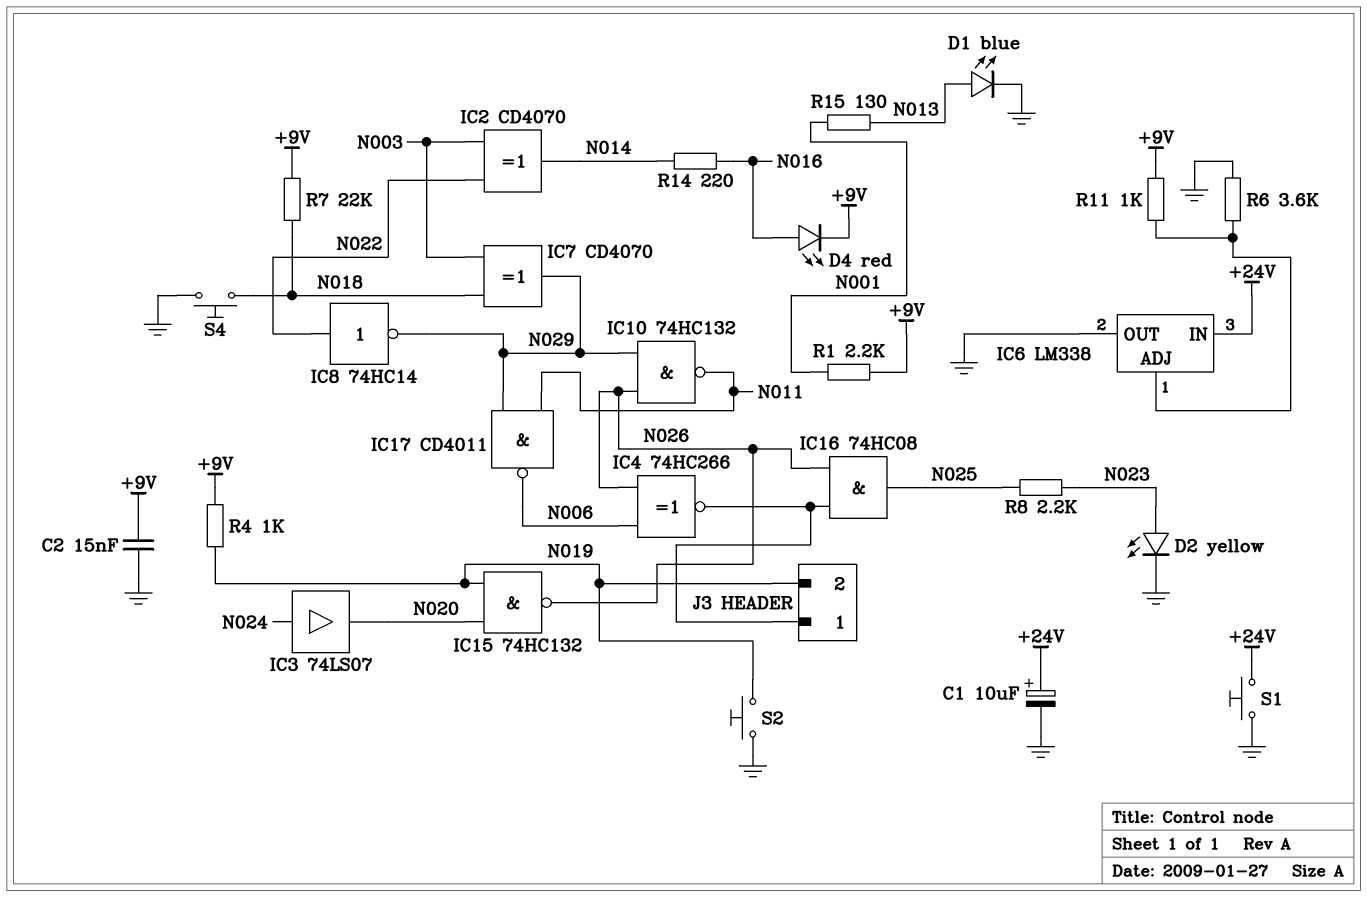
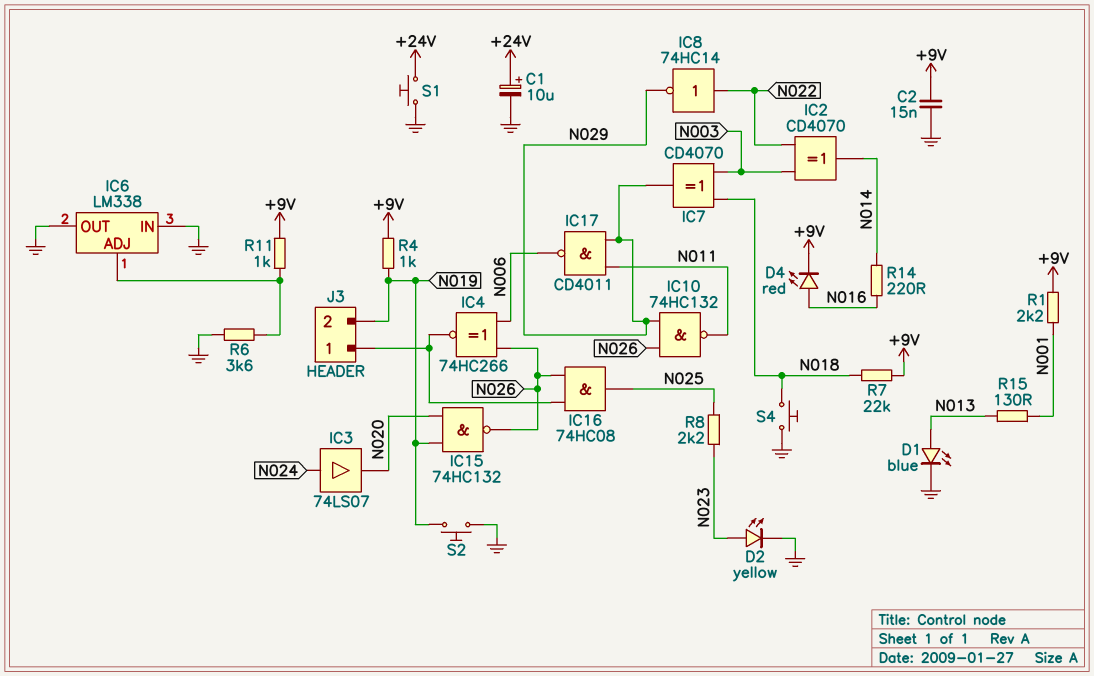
IC6 pin IN: +24V -> GND

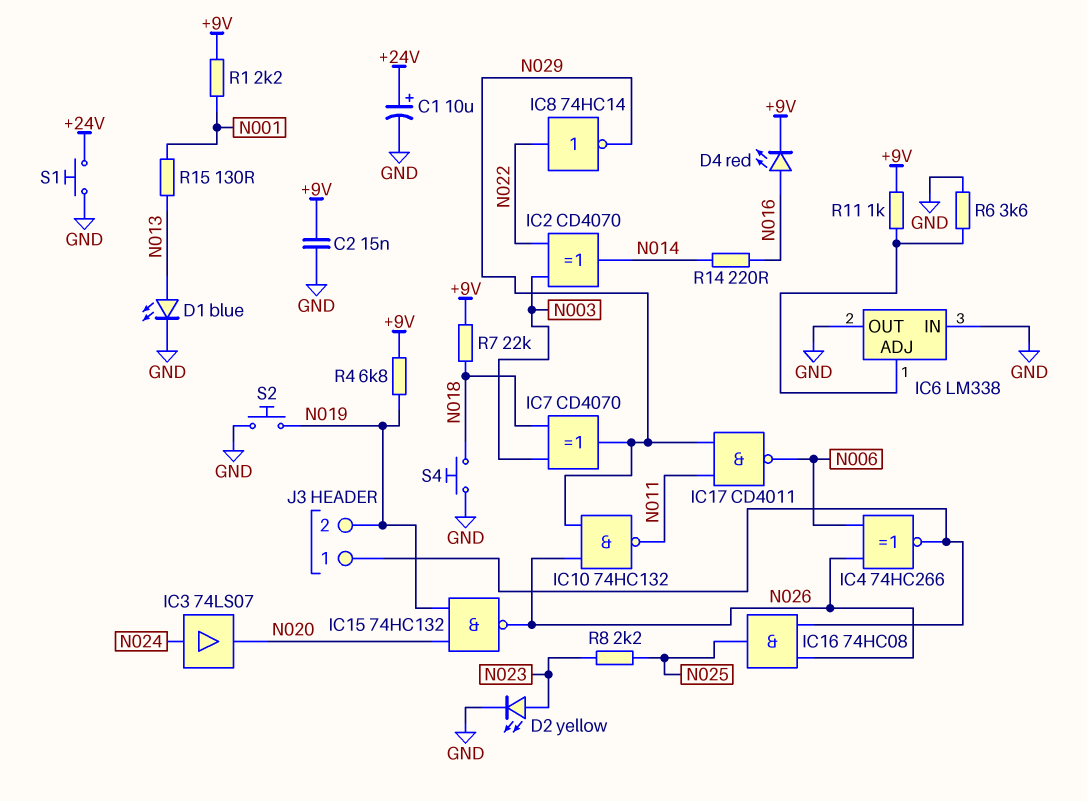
R4: 1k (+9V, N019) -> 6.8k (+9V, N019)

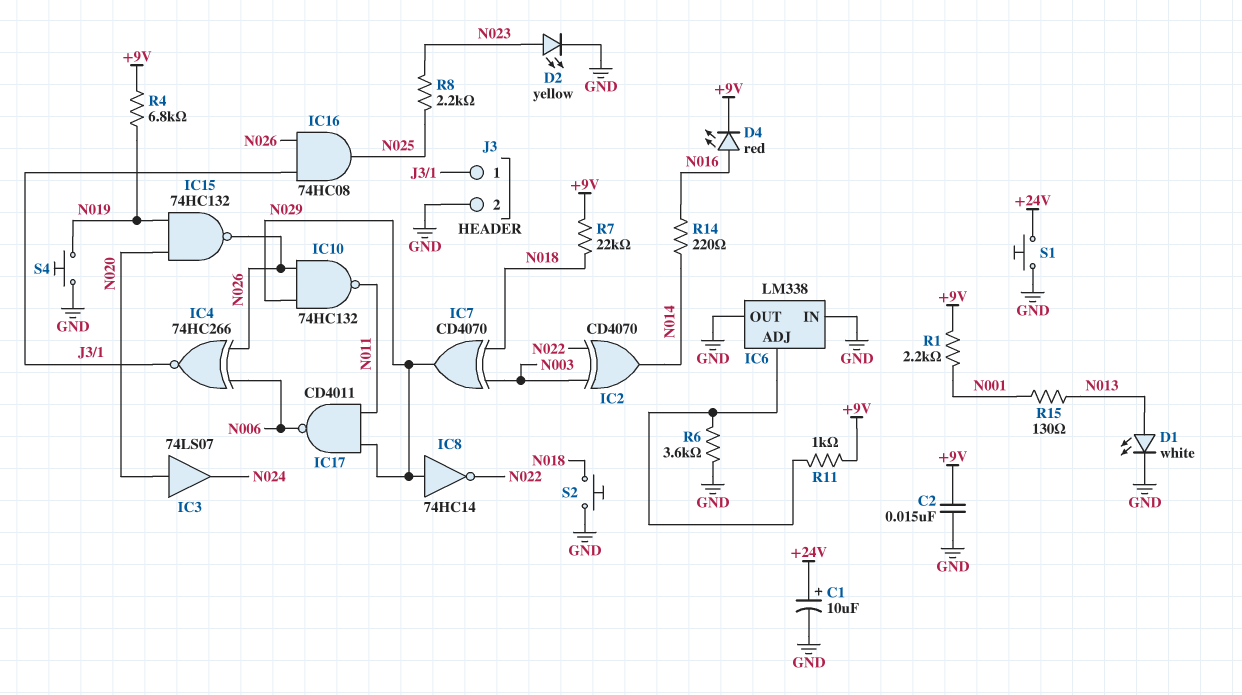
D1: LED blue (A N013, K GND) -> LED white (A N013, K GND)
IC3: buffer 74LS07 (in N024, out N020) -> buffer 74LS07 (in N020, out N024)
IC8: NOT 74HC14 (in N022, out N029) -> NOT 74HC14 (in N029, out N022)
J3 pin 2: N019 -> GND
S2: button (GND, N019) -> button (GND, N018)
S4: button (GND, N018) -> button (GND, N019)

